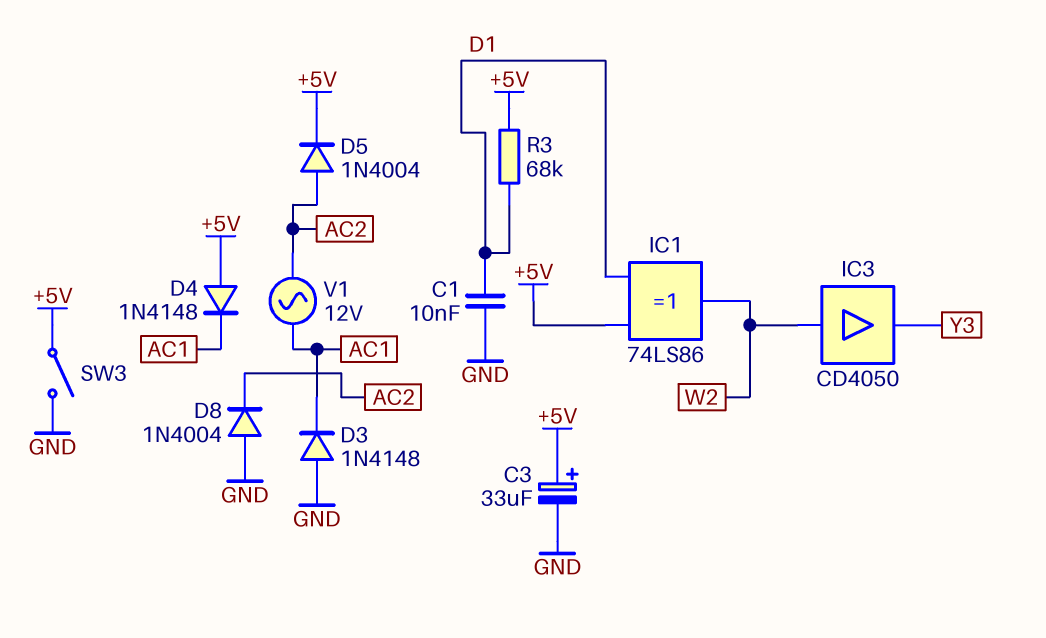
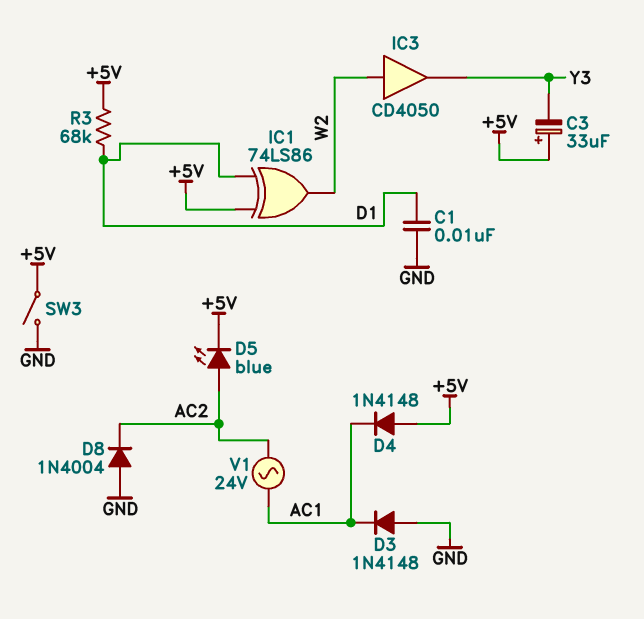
C3: 33uF (plus +5V, minus GND) -> 33uF (plus +5V, minus Y3)
D5: diode 1N4004 (A AC2, K +5V) -> LED blue (A AC2, K +5V)
V1: AC 12V (AC1, AC2) -> AC 24V (AC1, AC2)

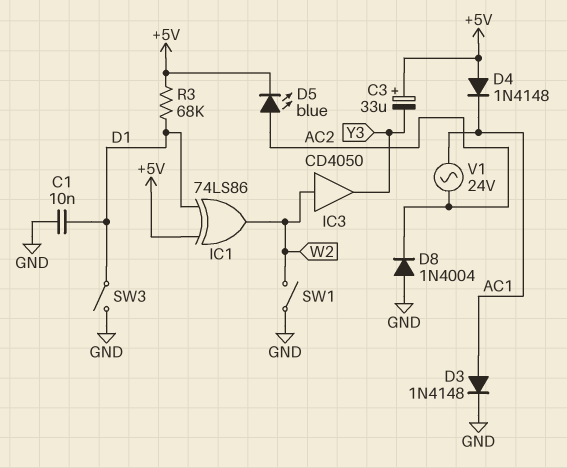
D3: diode 1N4148 (A GND, K AC1) -> diode 1N4148 (A AC1, K GND)
SW1: none -> switch (GND, W2)
SW3: switch (+5V, GND) -> switch (D1, GND)

